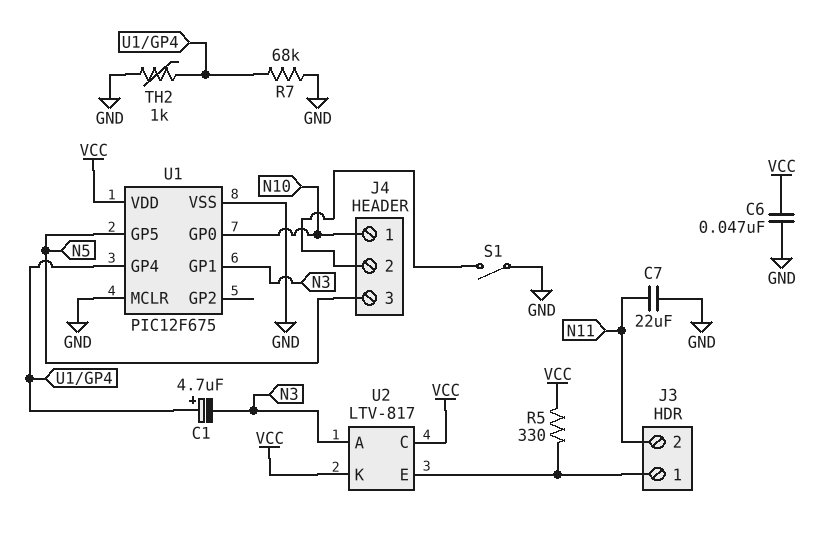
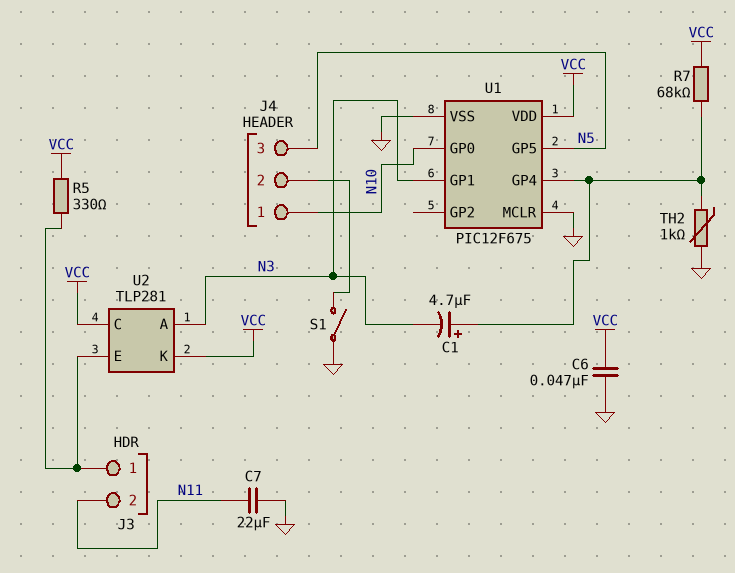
R7: 68k (GND, U1/GP4) -> 68k (U1/GP4, VCC)
U2: LTV-817 -> TLP281

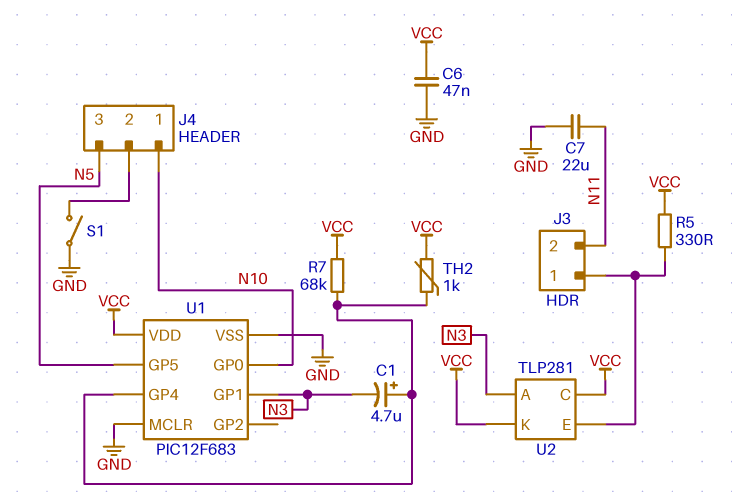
TH2: 1k (GND, U1/GP4) -> 1k (U1/GP4, VCC)
U1: PIC12F675 -> PIC12F683

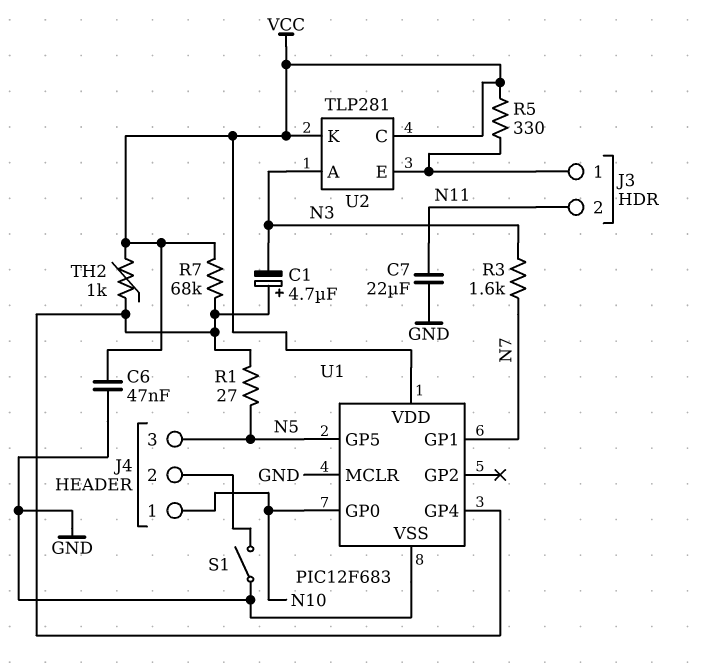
R1: none -> 27 (N5, U1/GP4)
R3: none -> 1.6k (N3, N7)
U1 pin GP1: N3 -> N7

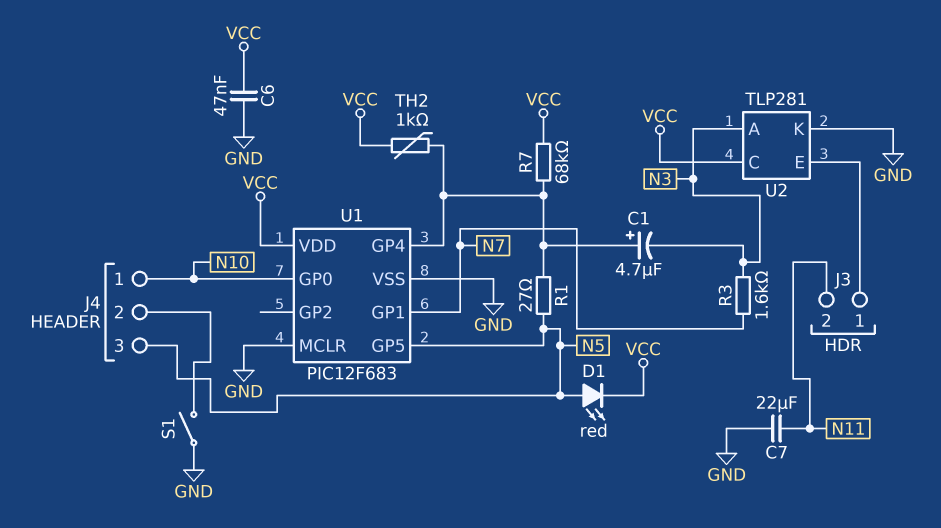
D1: none -> LED red (A N5, K VCC)
R5: 330 (J3/1, VCC) -> none
U2 pin K: VCC -> GND

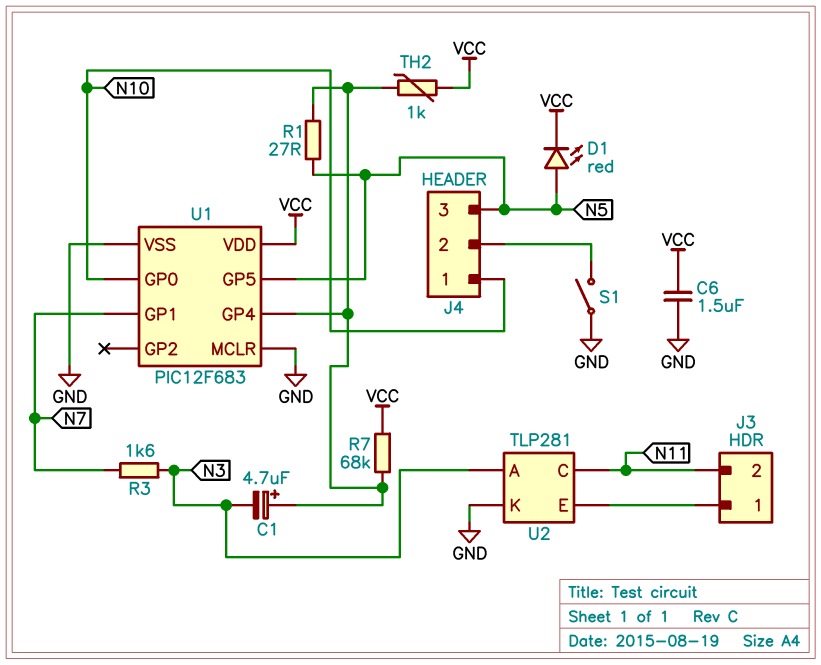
C6: 47nF (GND, VCC) -> 1.5uF (GND, VCC)
C7: 22uF (GND, N11) -> none
U2 pin C: VCC -> N11

